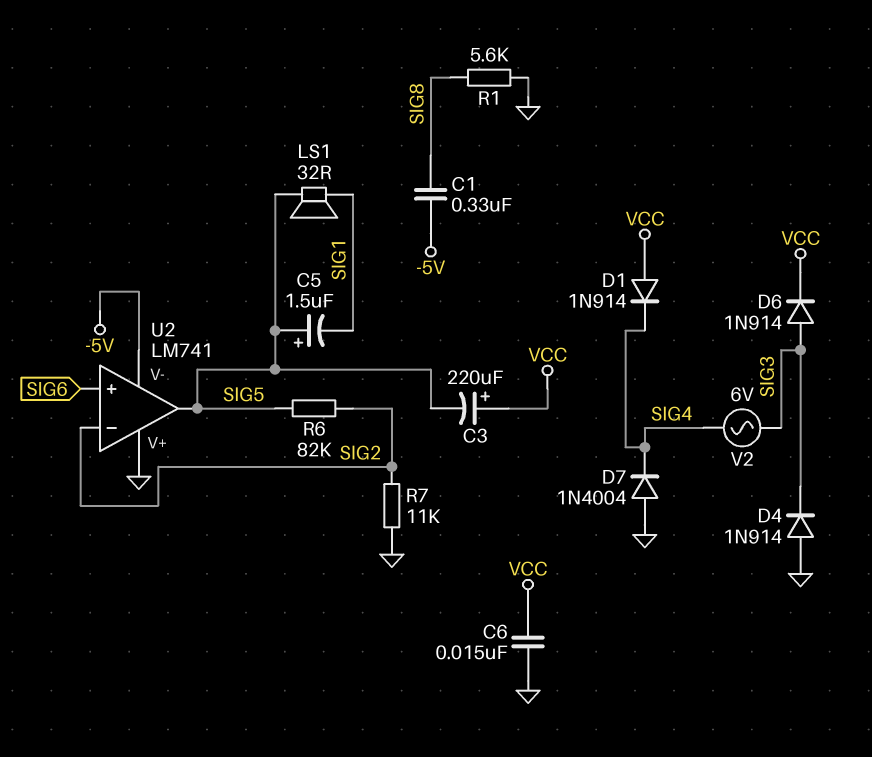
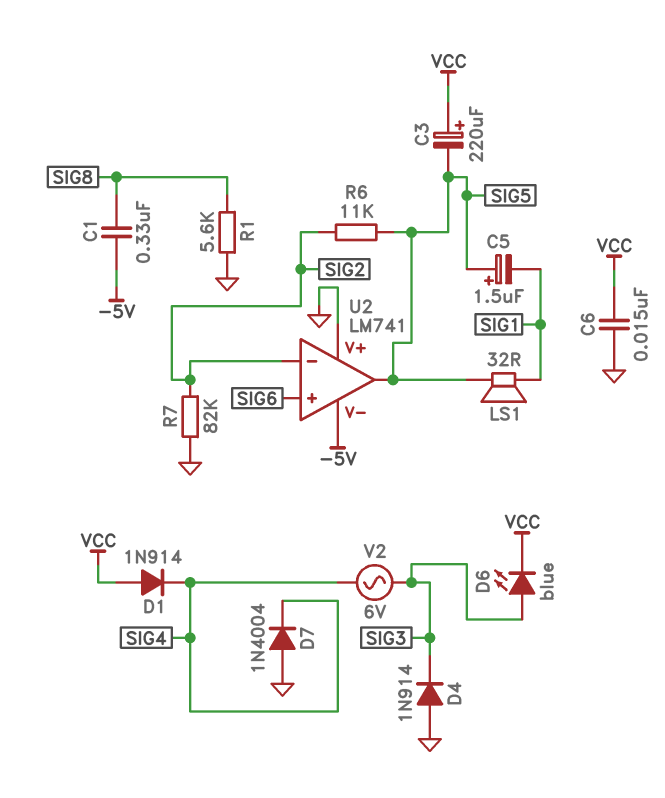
D6: diode 1N914 (A SIG3, K VCC) -> LED blue (A SIG3, K VCC)
R6: 82k (SIG2, SIG5) -> 11k (SIG2, SIG5)
R7: 11k (GND, SIG2) -> 82k (GND, SIG2)

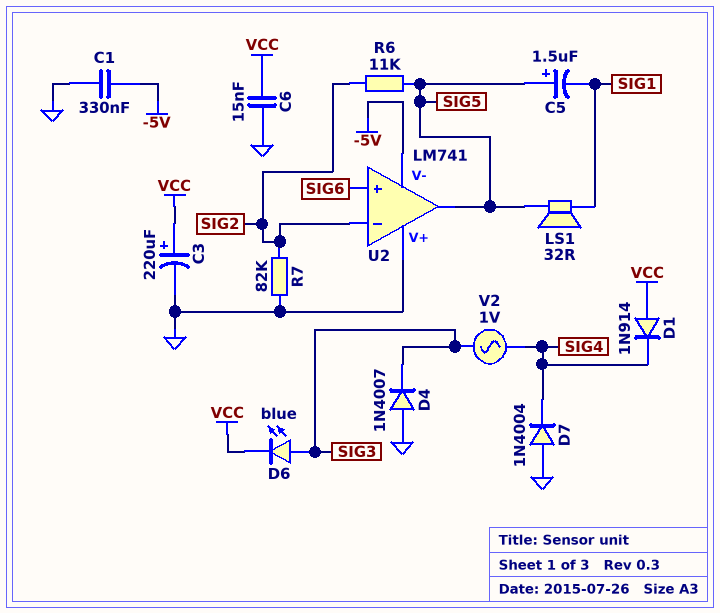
C1: 330nF (-5V, SIG8) -> 330nF (-5V, GND)
C3: 220uF (plus VCC, minus SIG5) -> 220uF (plus VCC, minus GND)
D4: diode 1N914 (A GND, K SIG3) -> diode 1N4007 (A GND, K SIG3)
R1: 5.6k (GND, SIG8) -> none
V2: AC 6V (SIG3, SIG4) -> AC 1V (SIG3, SIG4)

